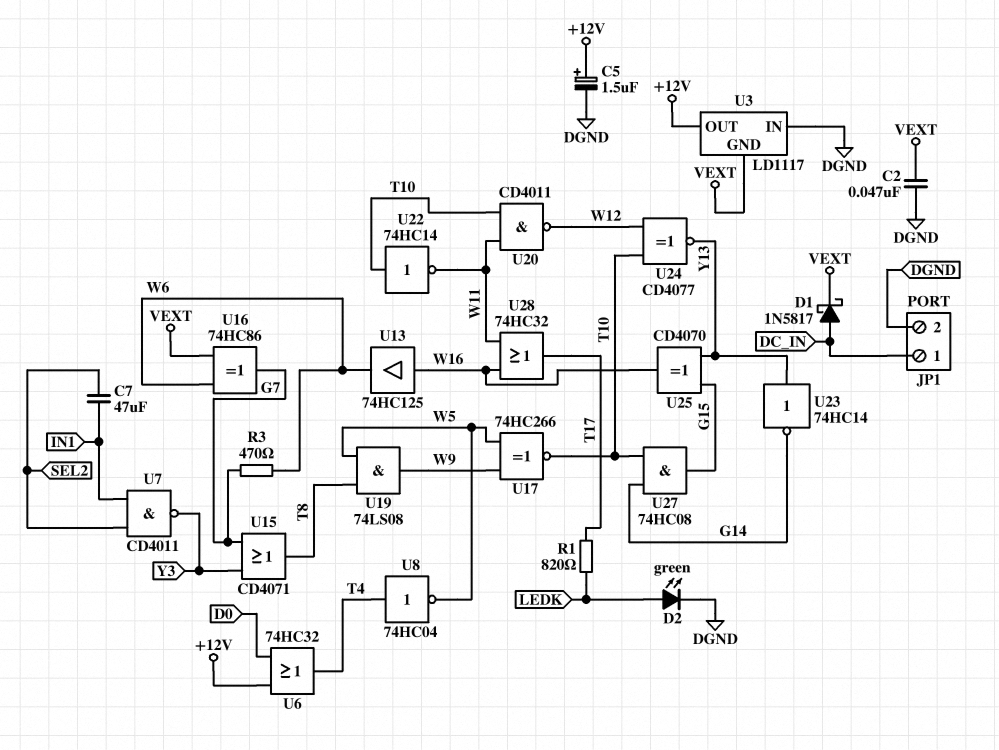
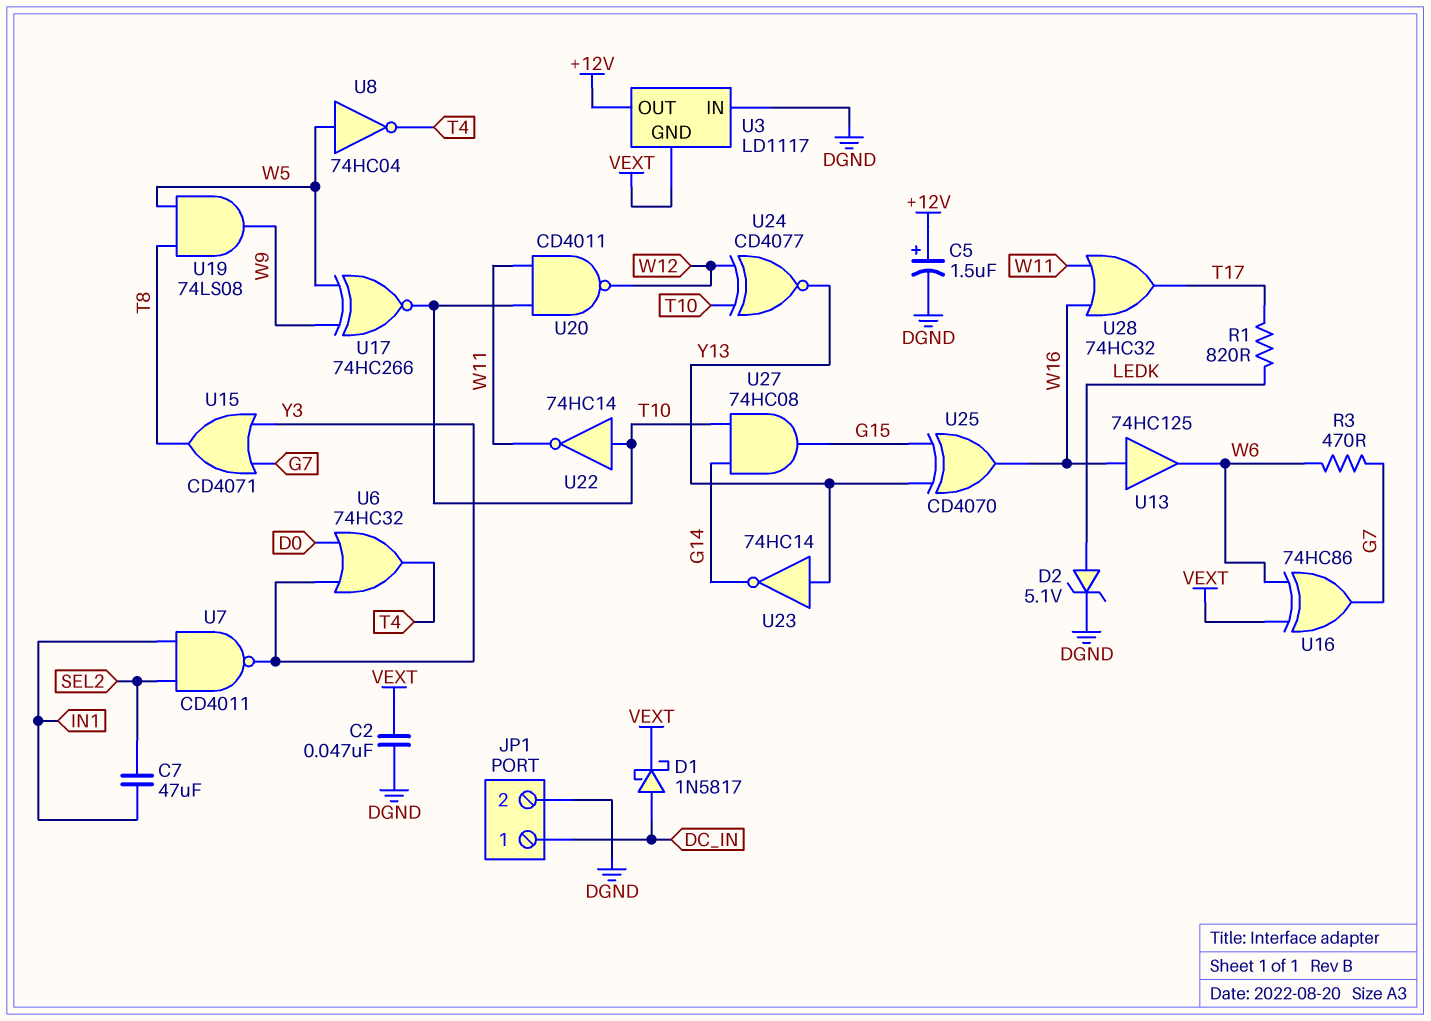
D2: LED green (A LEDK, K DGND) -> zener 5.1V (A LEDK, K DGND)
U6: OR 74HC32 (in +12V, in D0, out T4) -> OR 74HC32 (in D0, in Y3, out T4)
U8: NOT 74HC04 (in T4, out W5) -> NOT 74HC04 (in W5, out T4)

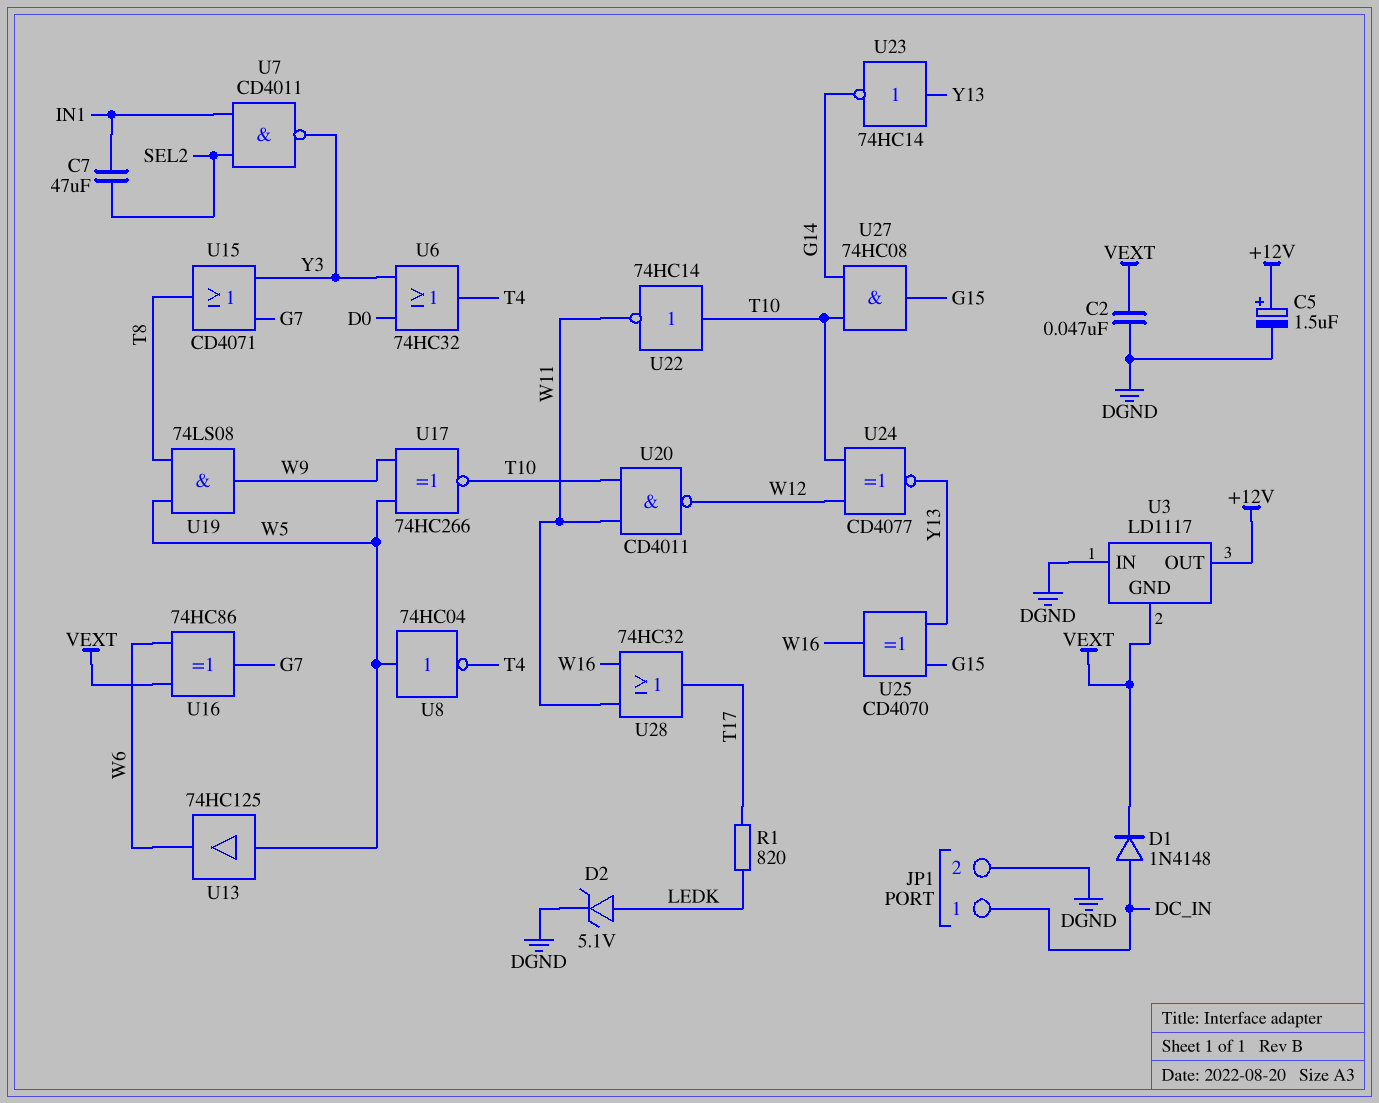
D1: schottky 1N5817 (A DC_IN, K VEXT) -> diode 1N4148 (A DC_IN, K VEXT)
R3: 470 (G7, W6) -> none
U13: buffer 74HC125 (in W16, out W6) -> buffer 74HC125 (in W5, out W6)

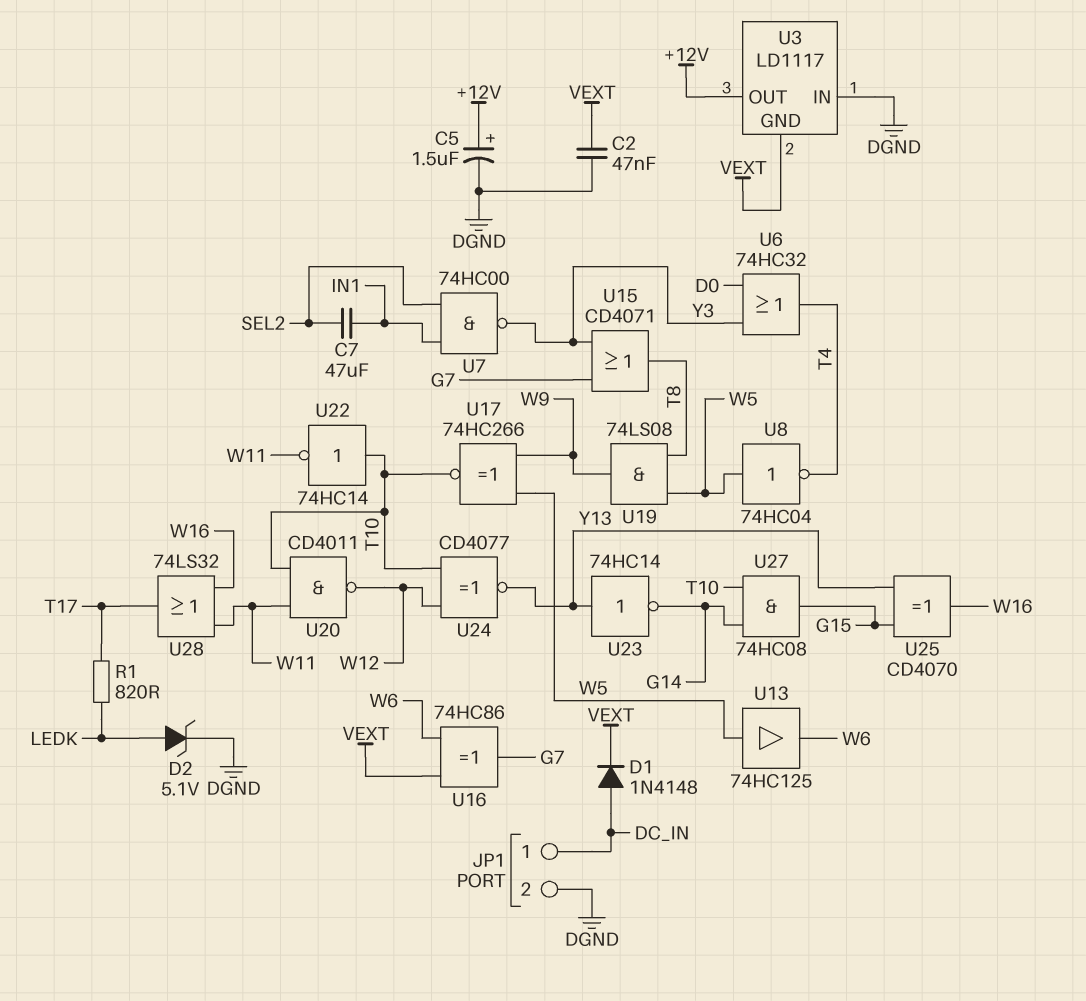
U7: NAND CD4011 (in IN1, in SEL2, out Y3) -> NAND 74HC00 (in IN1, in SEL2, out Y3)
U28: OR 74HC32 (in W11, in W16, out T17) -> OR 74LS32 (in W11, in W16, out T17)

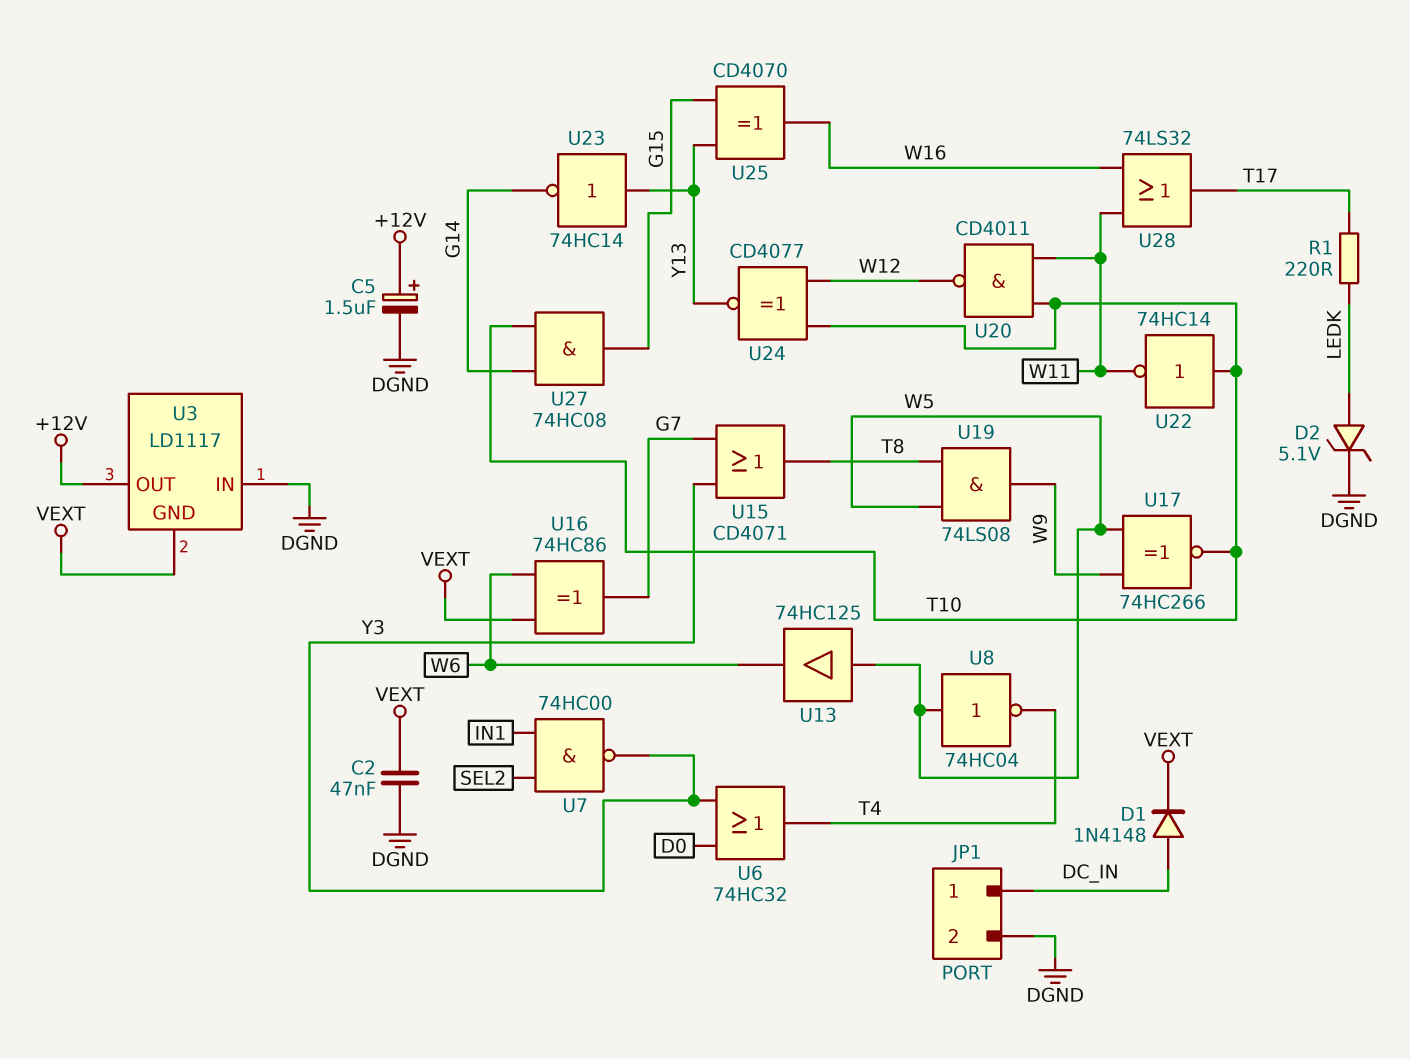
C7: 47uF (IN1, SEL2) -> none
R1: 820 (LEDK, T17) -> 220 (LEDK, T17)

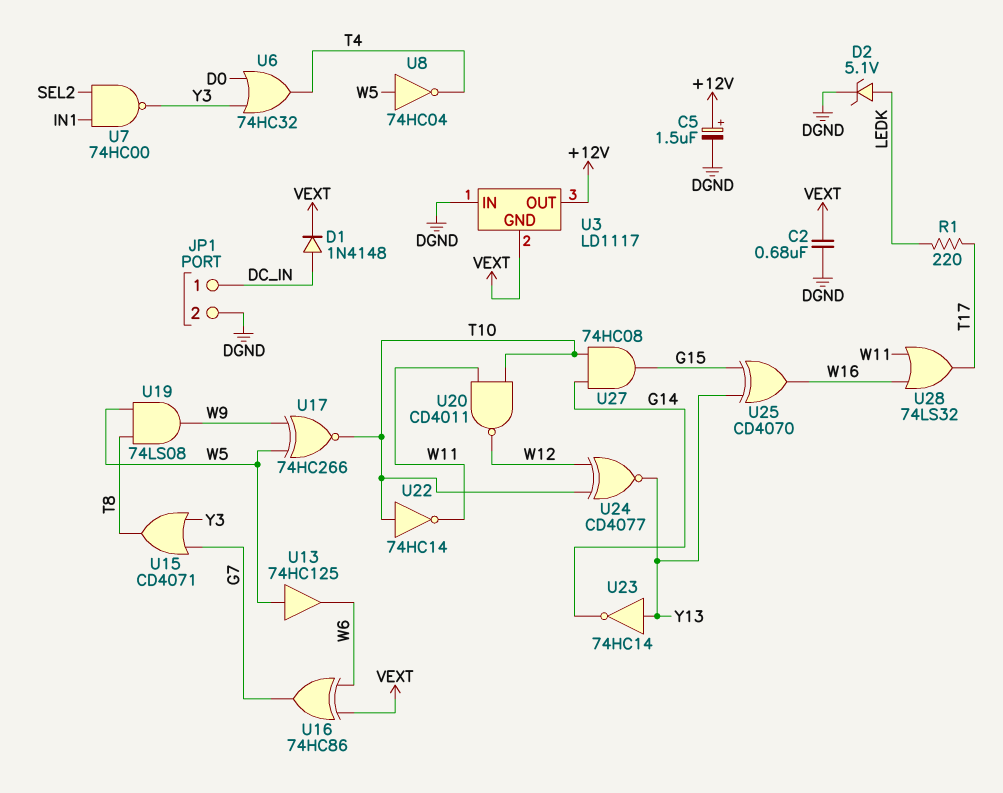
C2: 47nF (DGND, VEXT) -> 680nF (DGND, VEXT)

